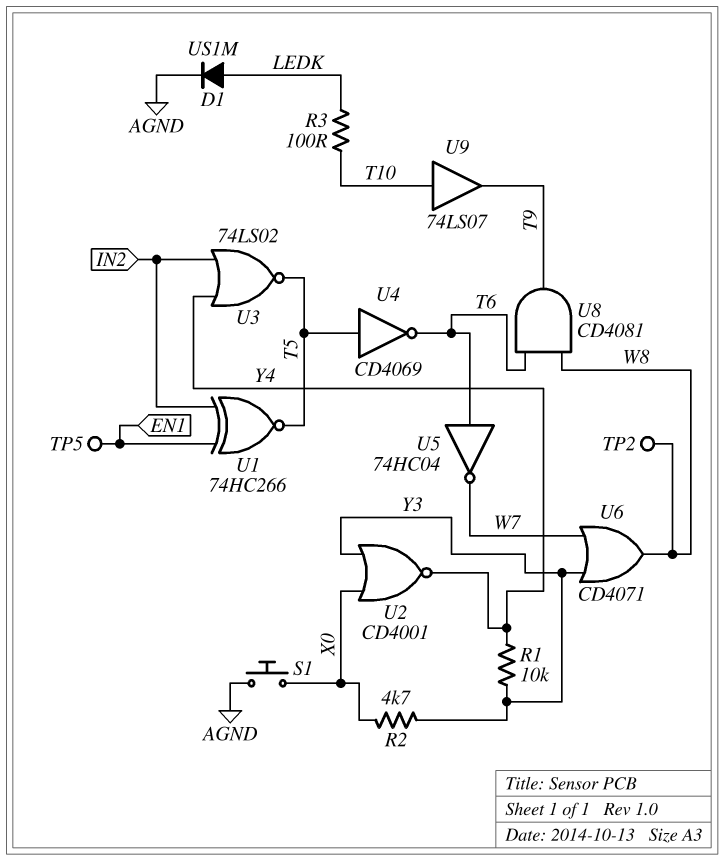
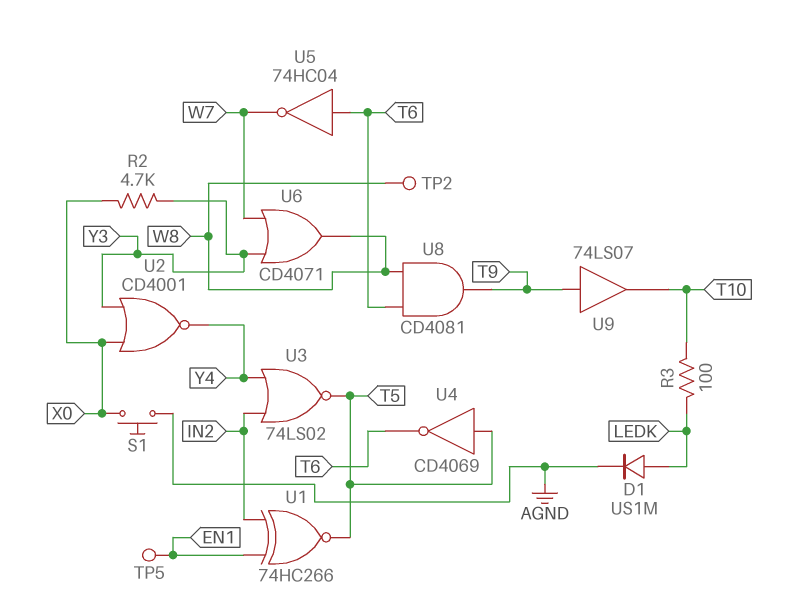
R1: 10k (Y3, Y4) -> none
U9: buffer 74LS07 (in T10, out T9) -> buffer 74LS07 (in T9, out T10)

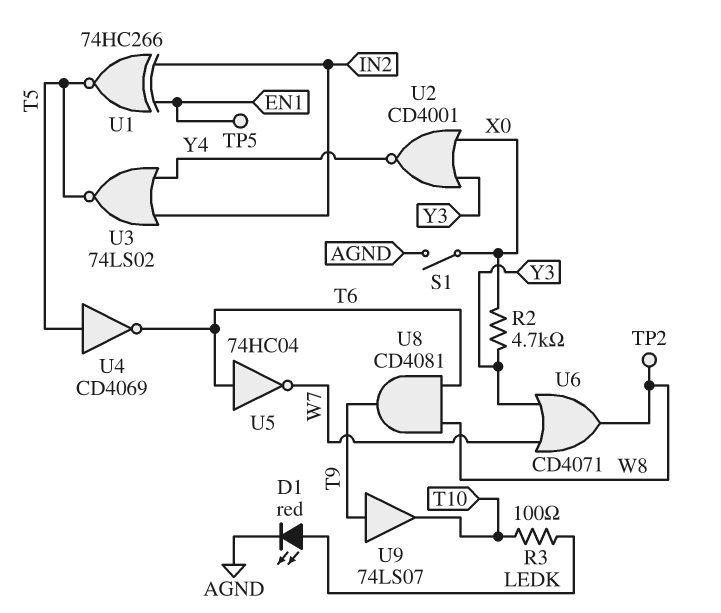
D1: diode US1M (A LEDK, K AGND) -> LED red (A LEDK, K AGND)
S1: button (AGND, X0) -> switch (AGND, X0)

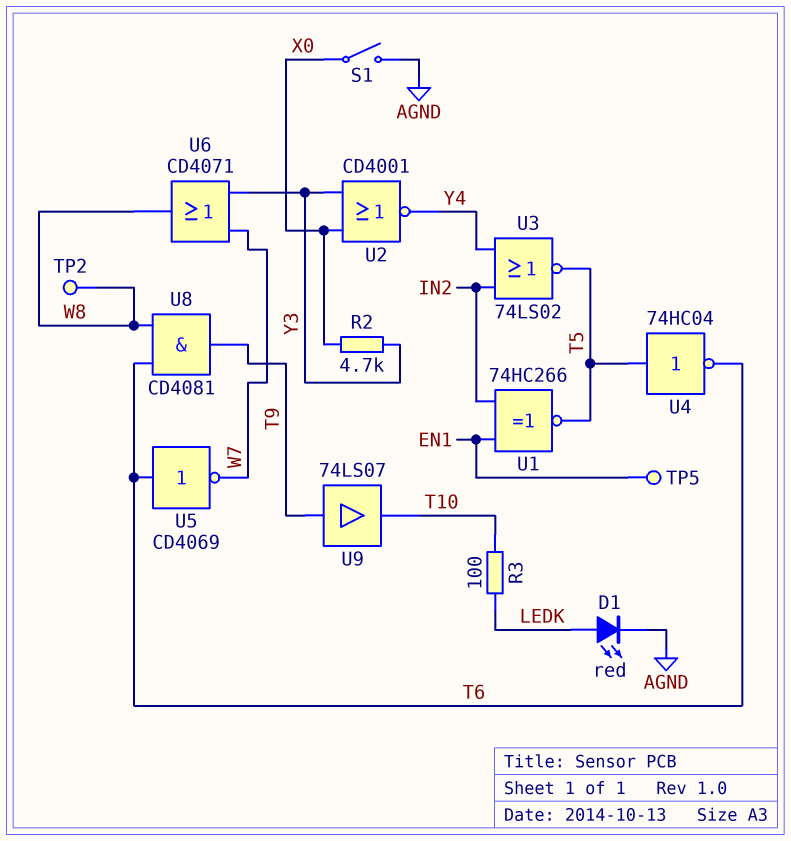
U4: NOT CD4069 (in T5, out T6) -> NOT 74HC04 (in T5, out T6)
U5: NOT 74HC04 (in T6, out W7) -> NOT CD4069 (in T6, out W7)

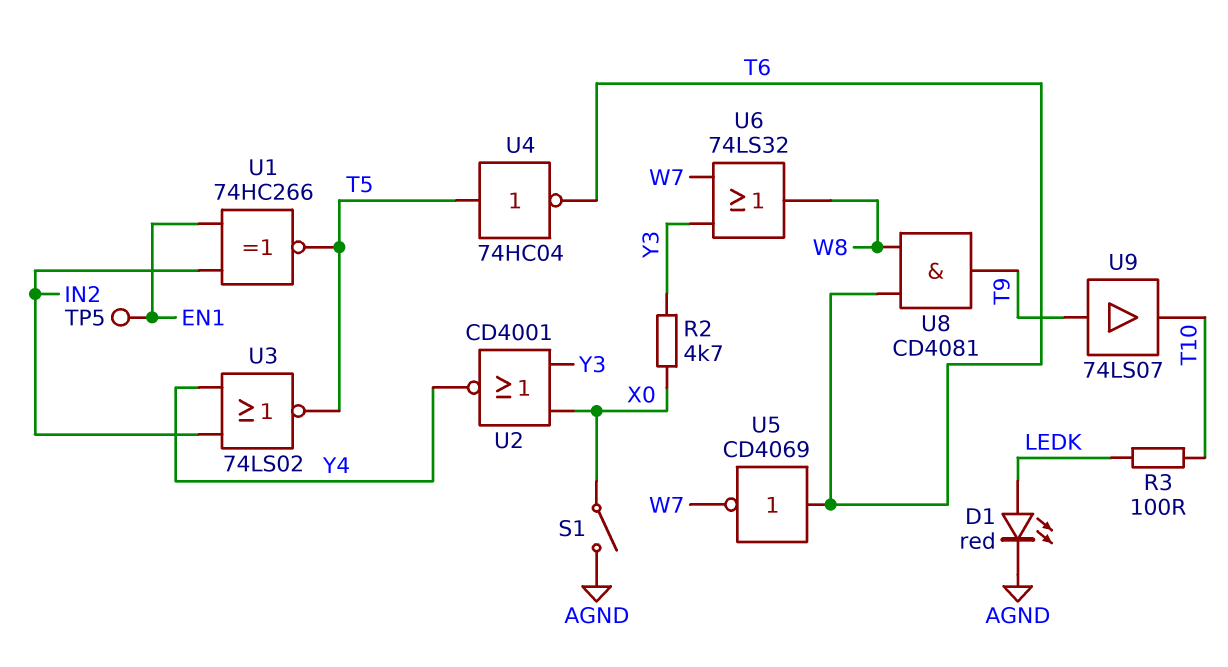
TP2: test point (W8) -> none
U6: OR CD4071 (in W7, in Y3, out W8) -> OR 74LS32 (in W7, in Y3, out W8)

